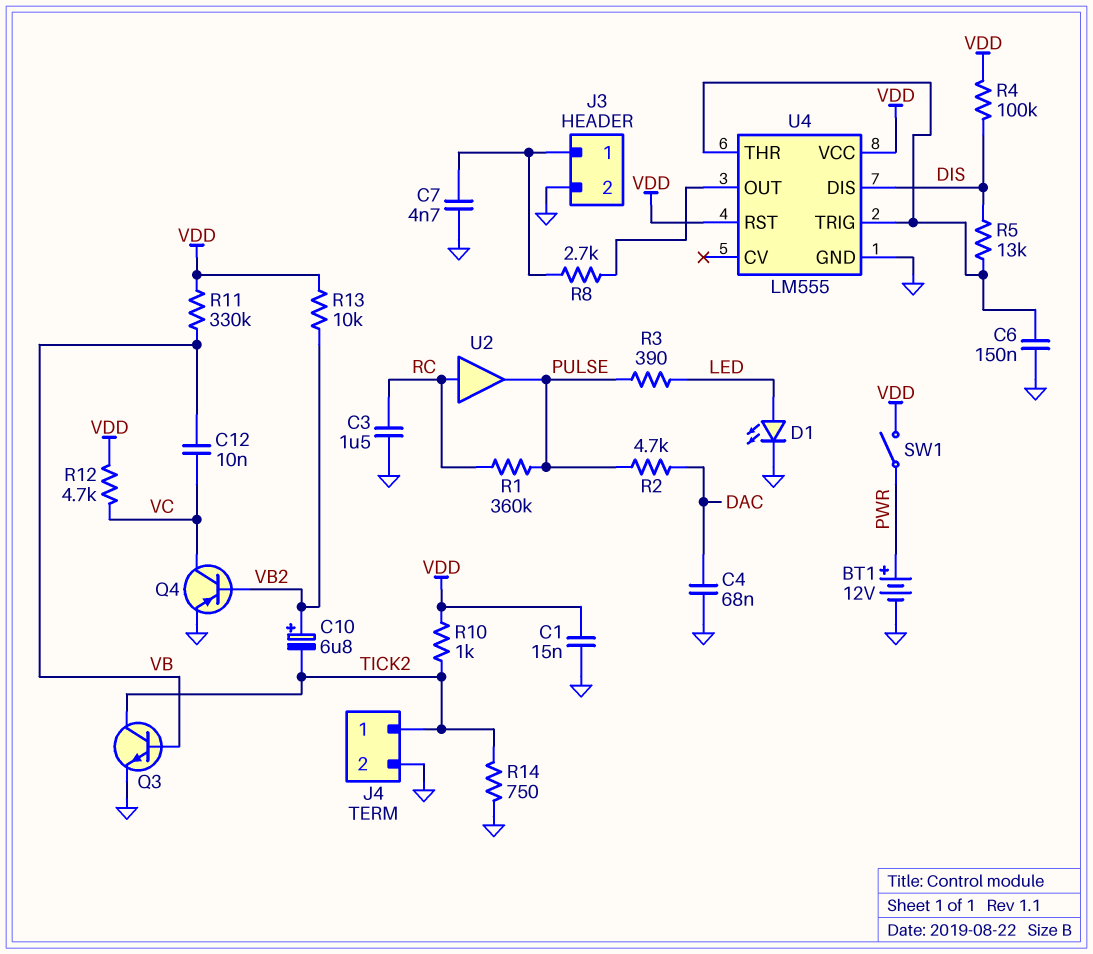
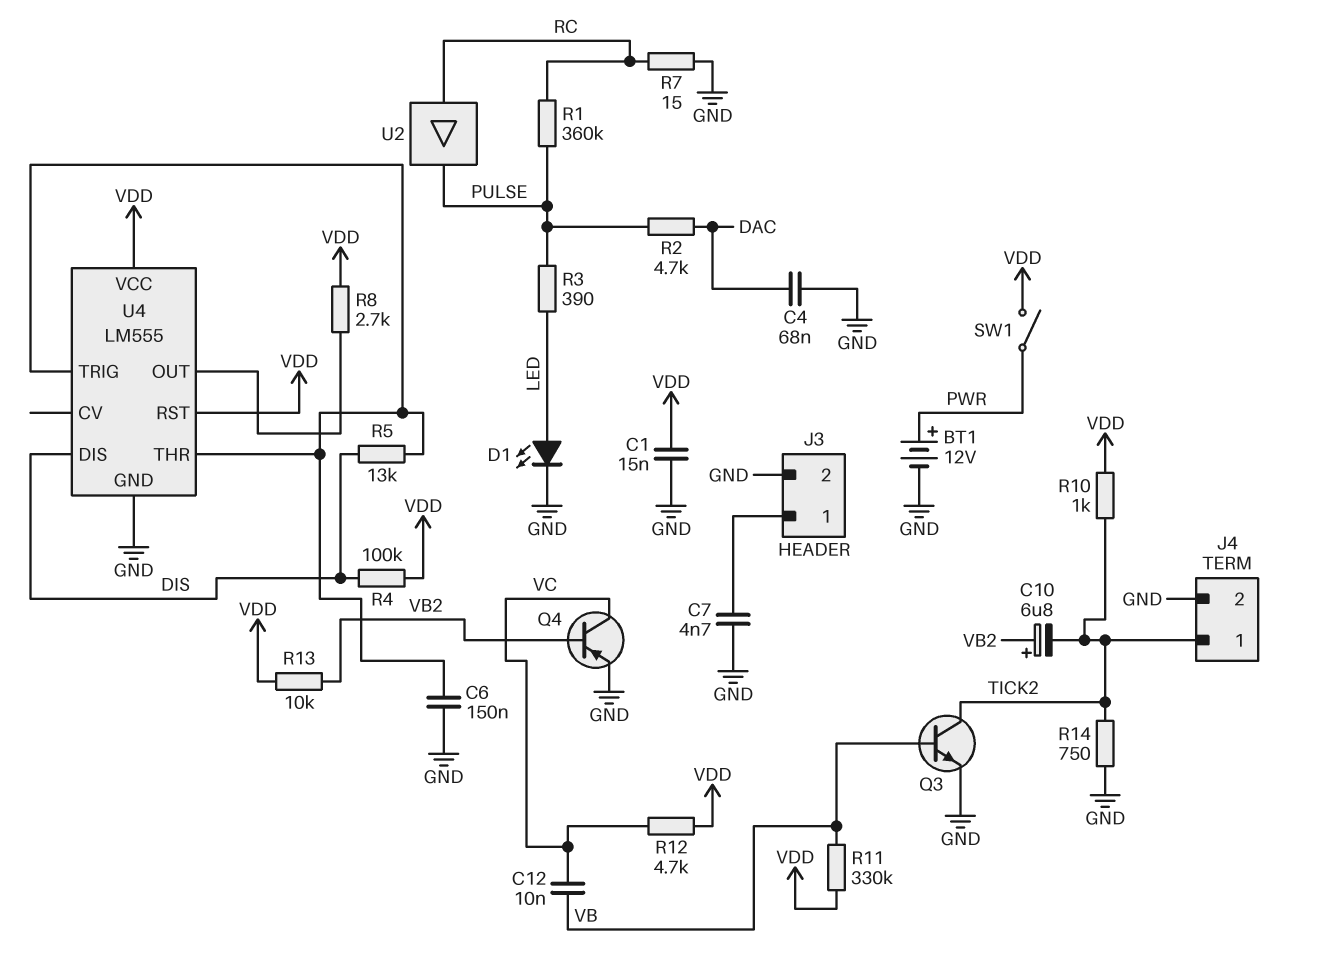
C3: 1.5uF (GND, RC) -> none
R7: none -> 15 (GND, RC)
R8: 2.7k (J3/1, U4/OUT) -> 2.7k (U4/OUT, VDD)

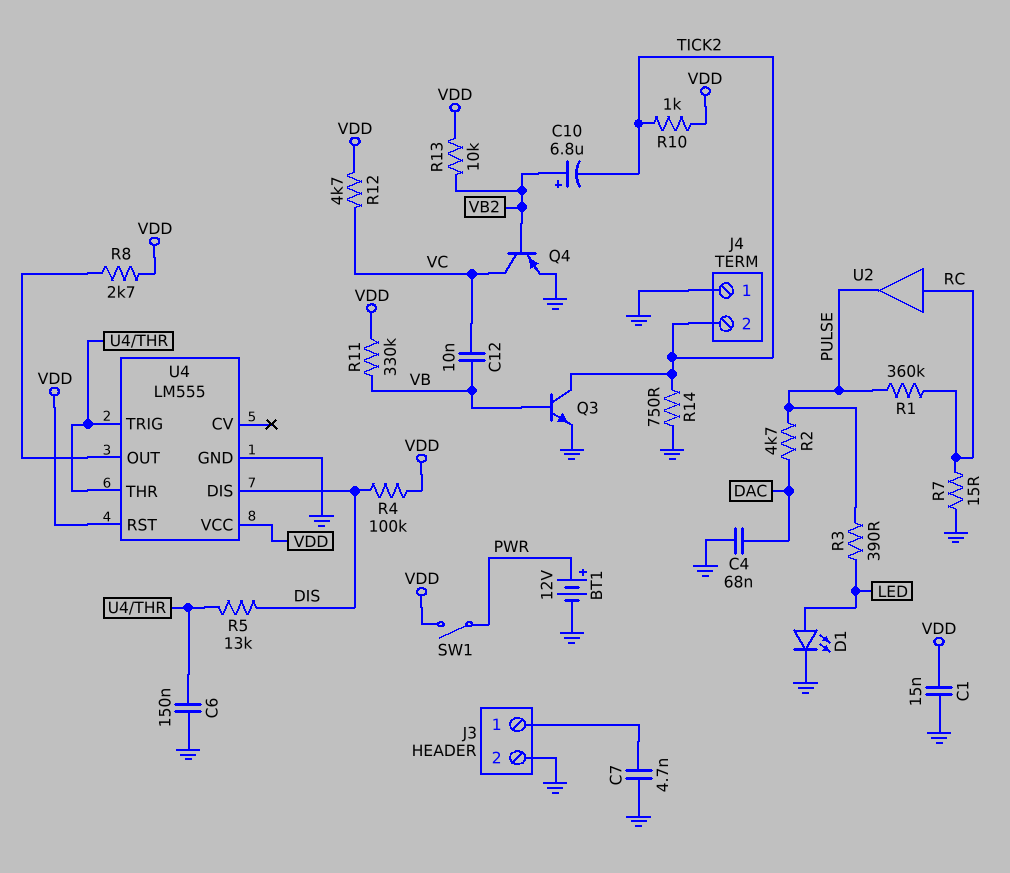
J4 pin 1: TICK2 -> GND
J4 pin 2: GND -> TICK2

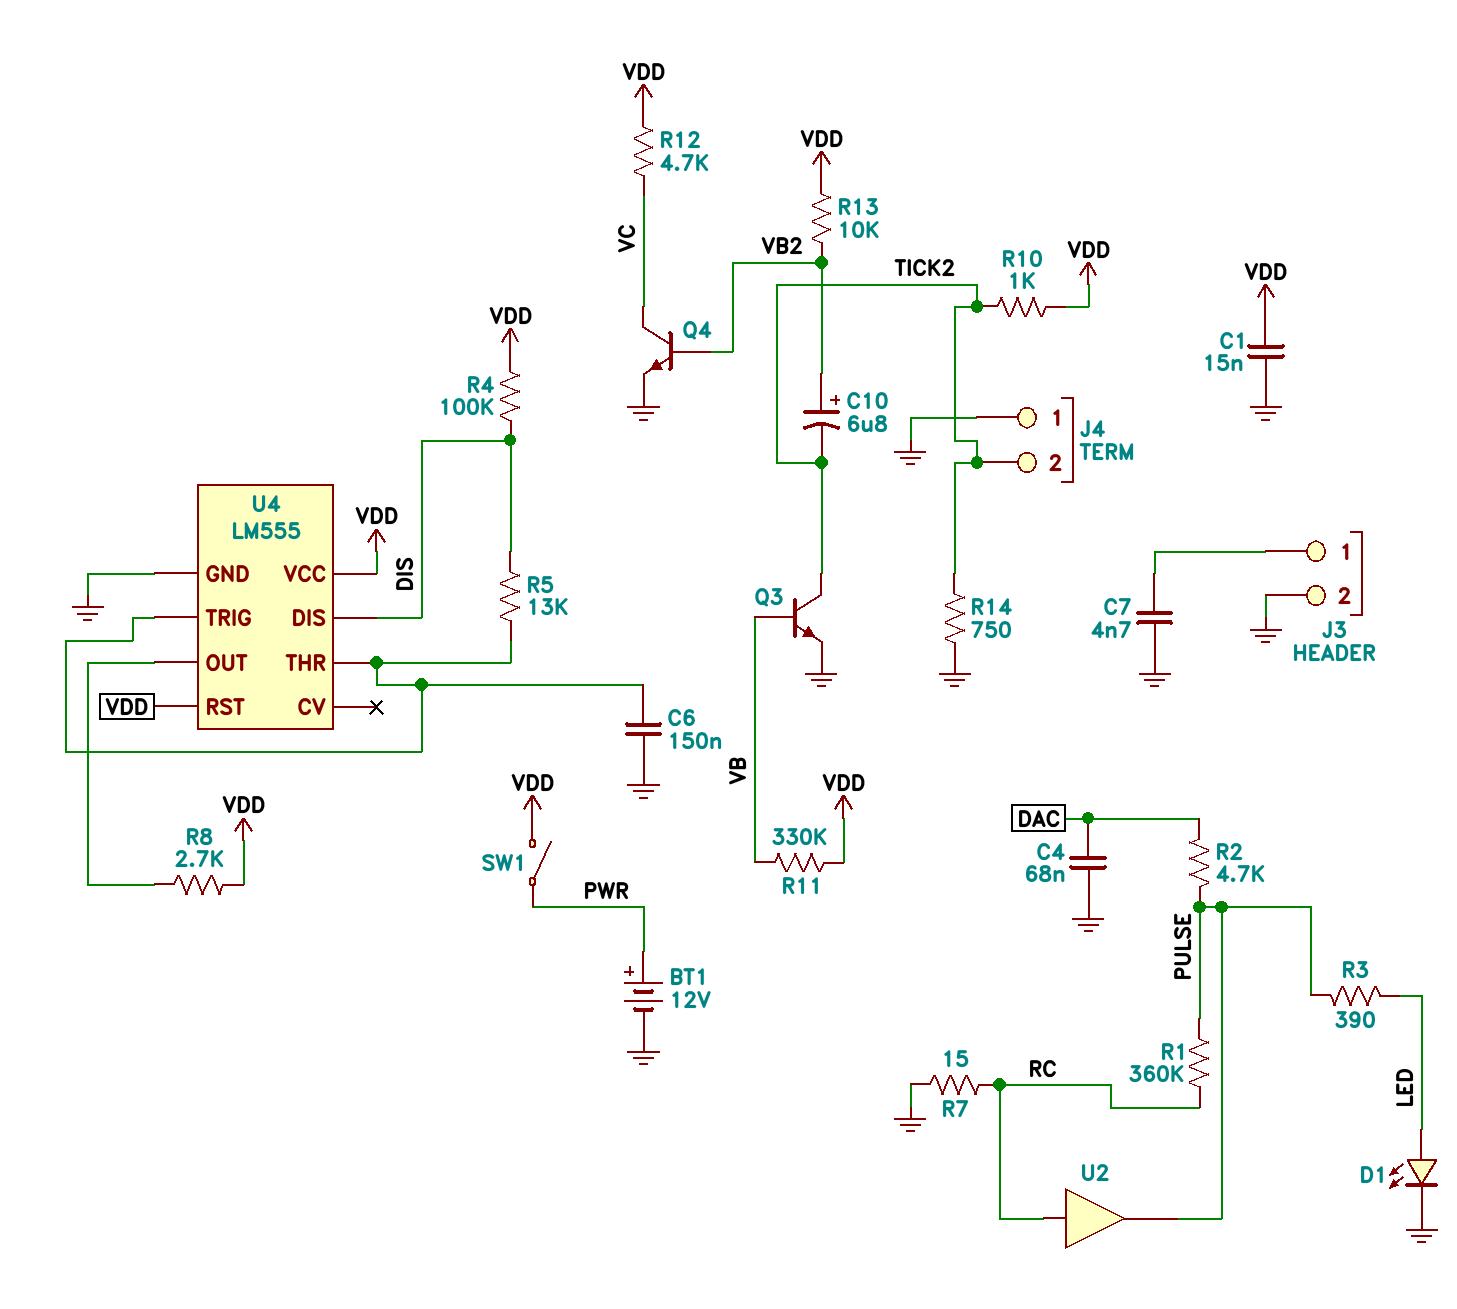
C12: 10nF (VB, VC) -> none
Q4: PNP (B VB2, C VC, E GND) -> NPN (B VB2, C VC, E GND)

